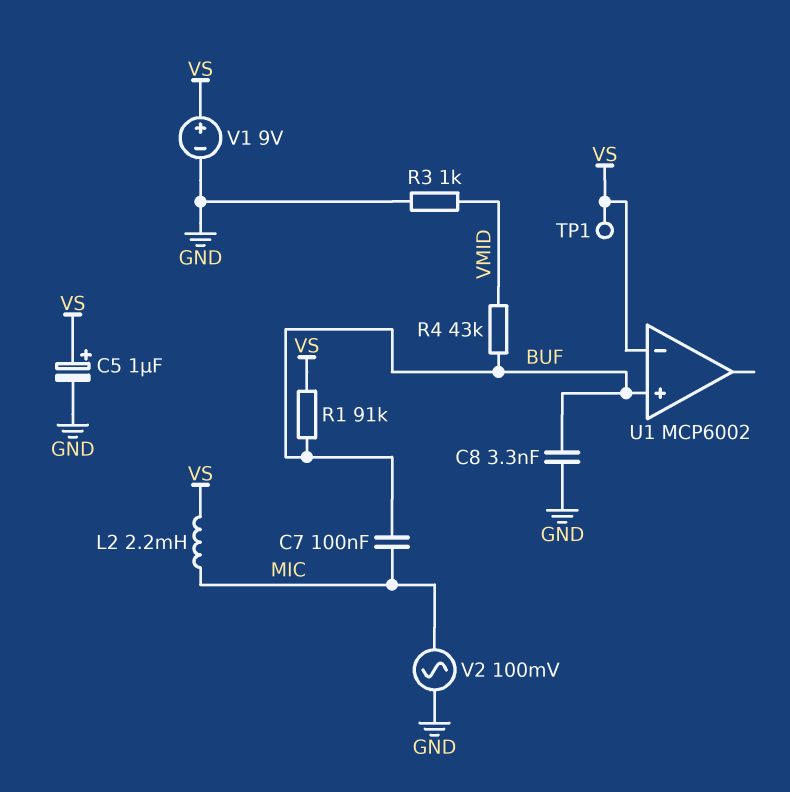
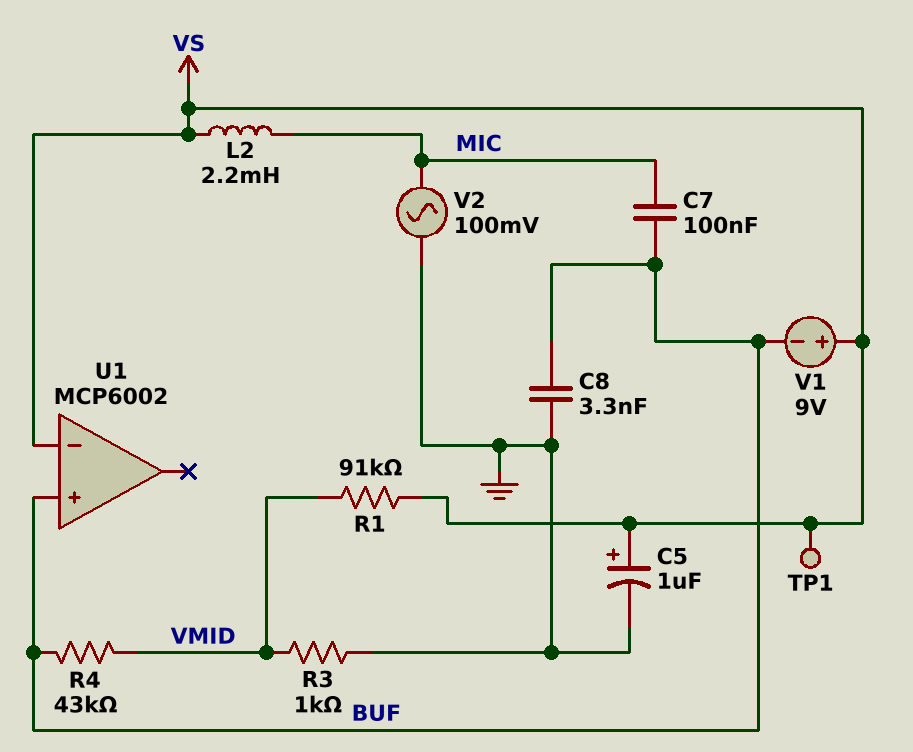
R1: 91k (BUF, VS) -> 91k (VMID, VS)
V1: 9V (plus VS, minus GND) -> 9V (plus VS, minus BUF)

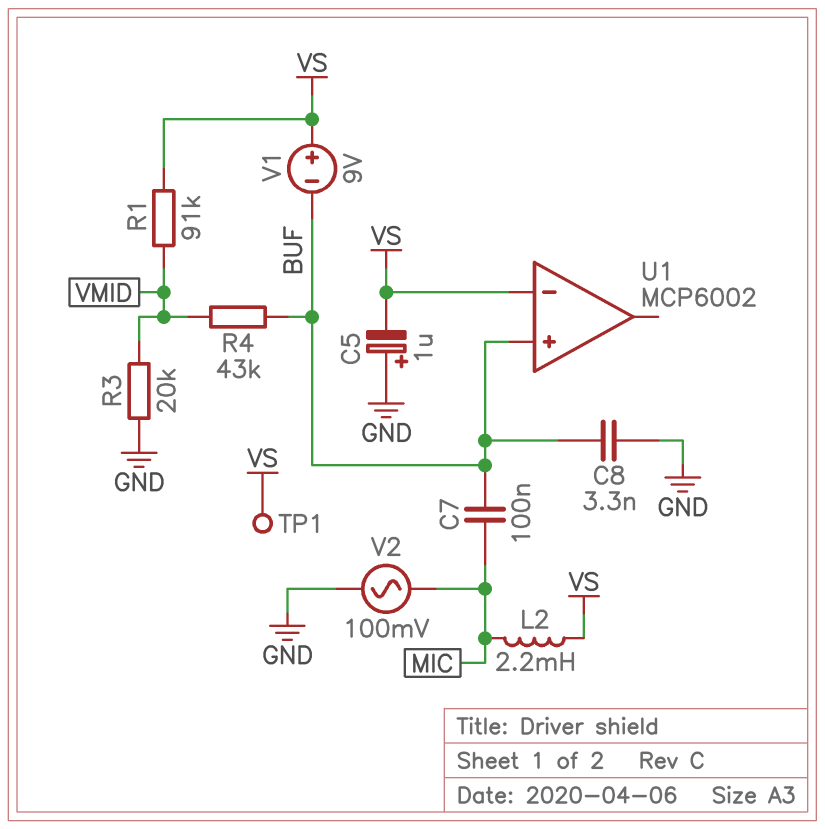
C5: 1uF (plus VS, minus GND) -> 1uF (plus GND, minus VS)
R3: 1k (GND, VMID) -> 20k (GND, VMID)

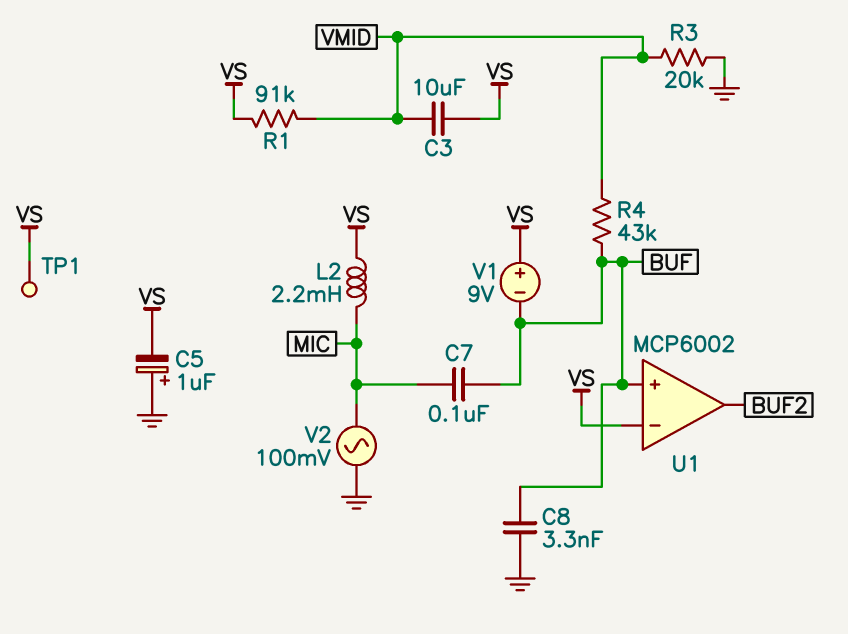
C3: none -> 10uF (VMID, VS)
U1 pin out: none -> BUF2

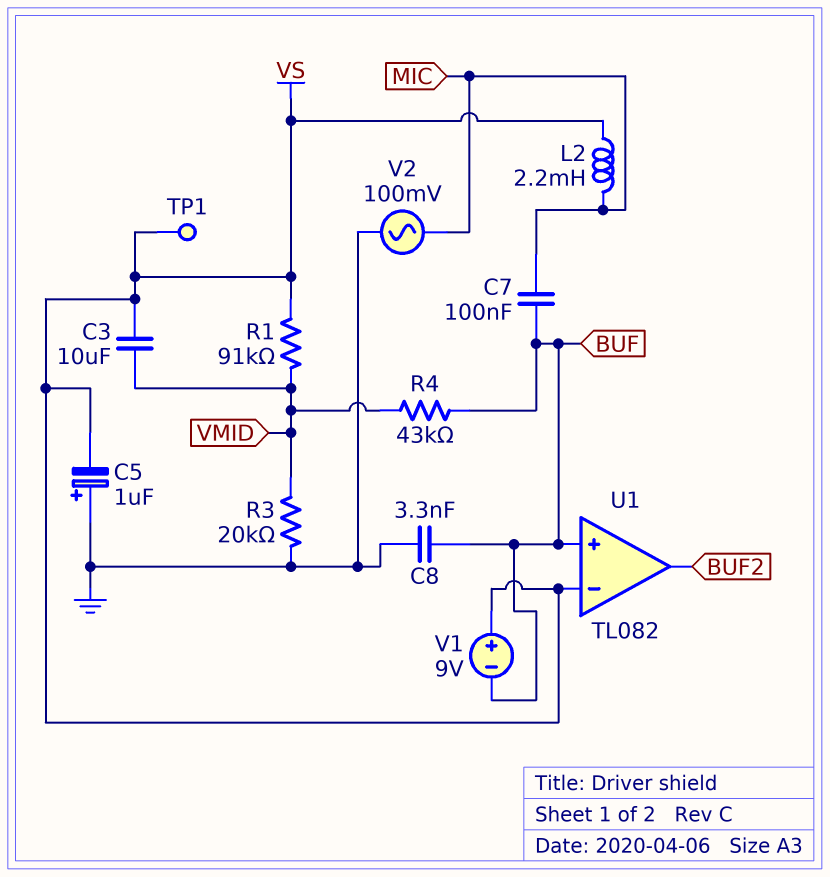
U1: MCP6002 -> TL082

